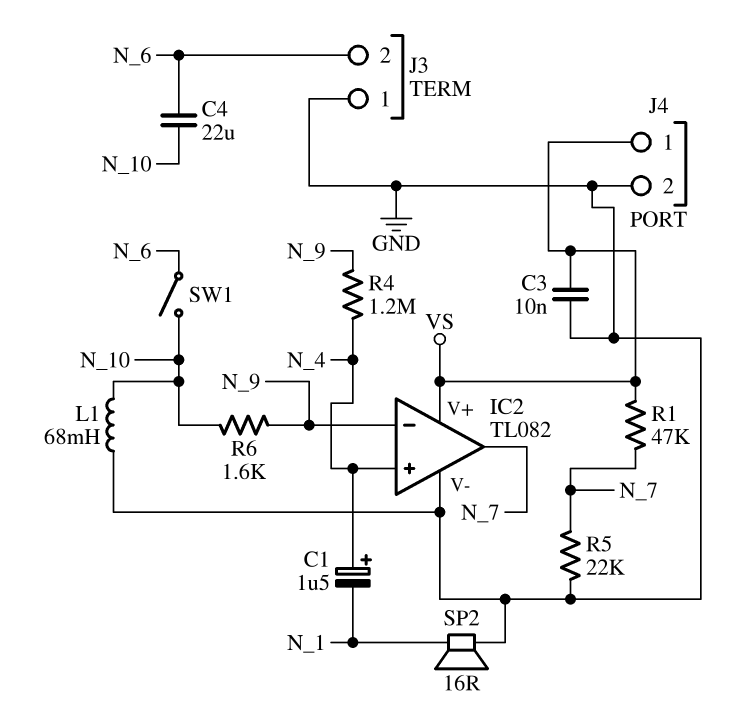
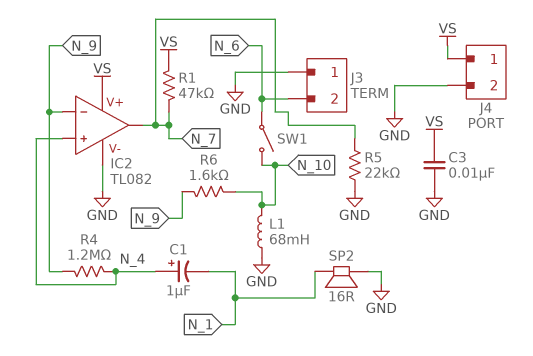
C1: 1.5uF (plus N_4, minus N_1) -> 1uF (plus N_4, minus N_1)
C4: 22uF (N_6, N_10) -> none

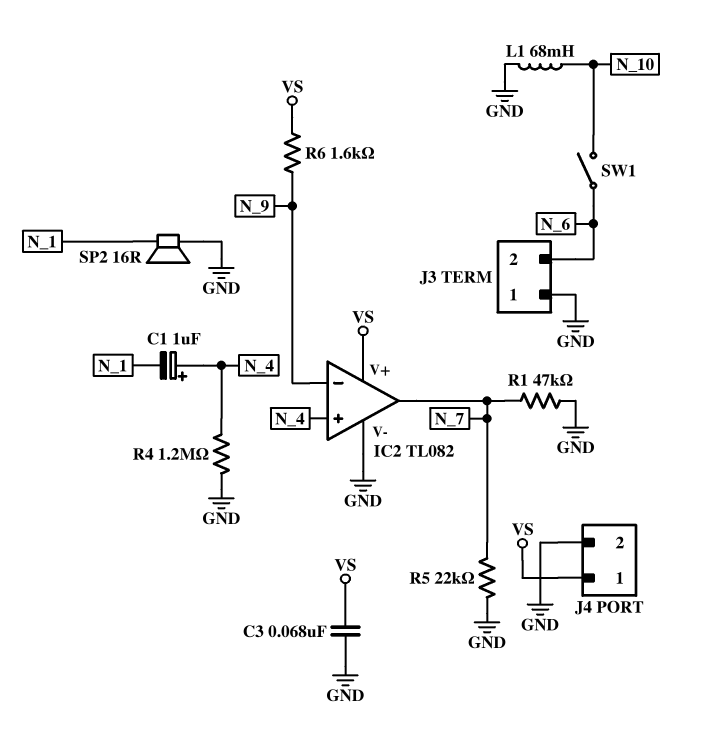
C3: 10nF (GND, VS) -> 68nF (GND, VS)
R1: 47k (N_7, VS) -> 47k (GND, N_7)
R4: 1.2M (N_4, N_9) -> 1.2M (GND, N_4)
R6: 1.6k (N_9, N_10) -> 1.6k (N_9, VS)

